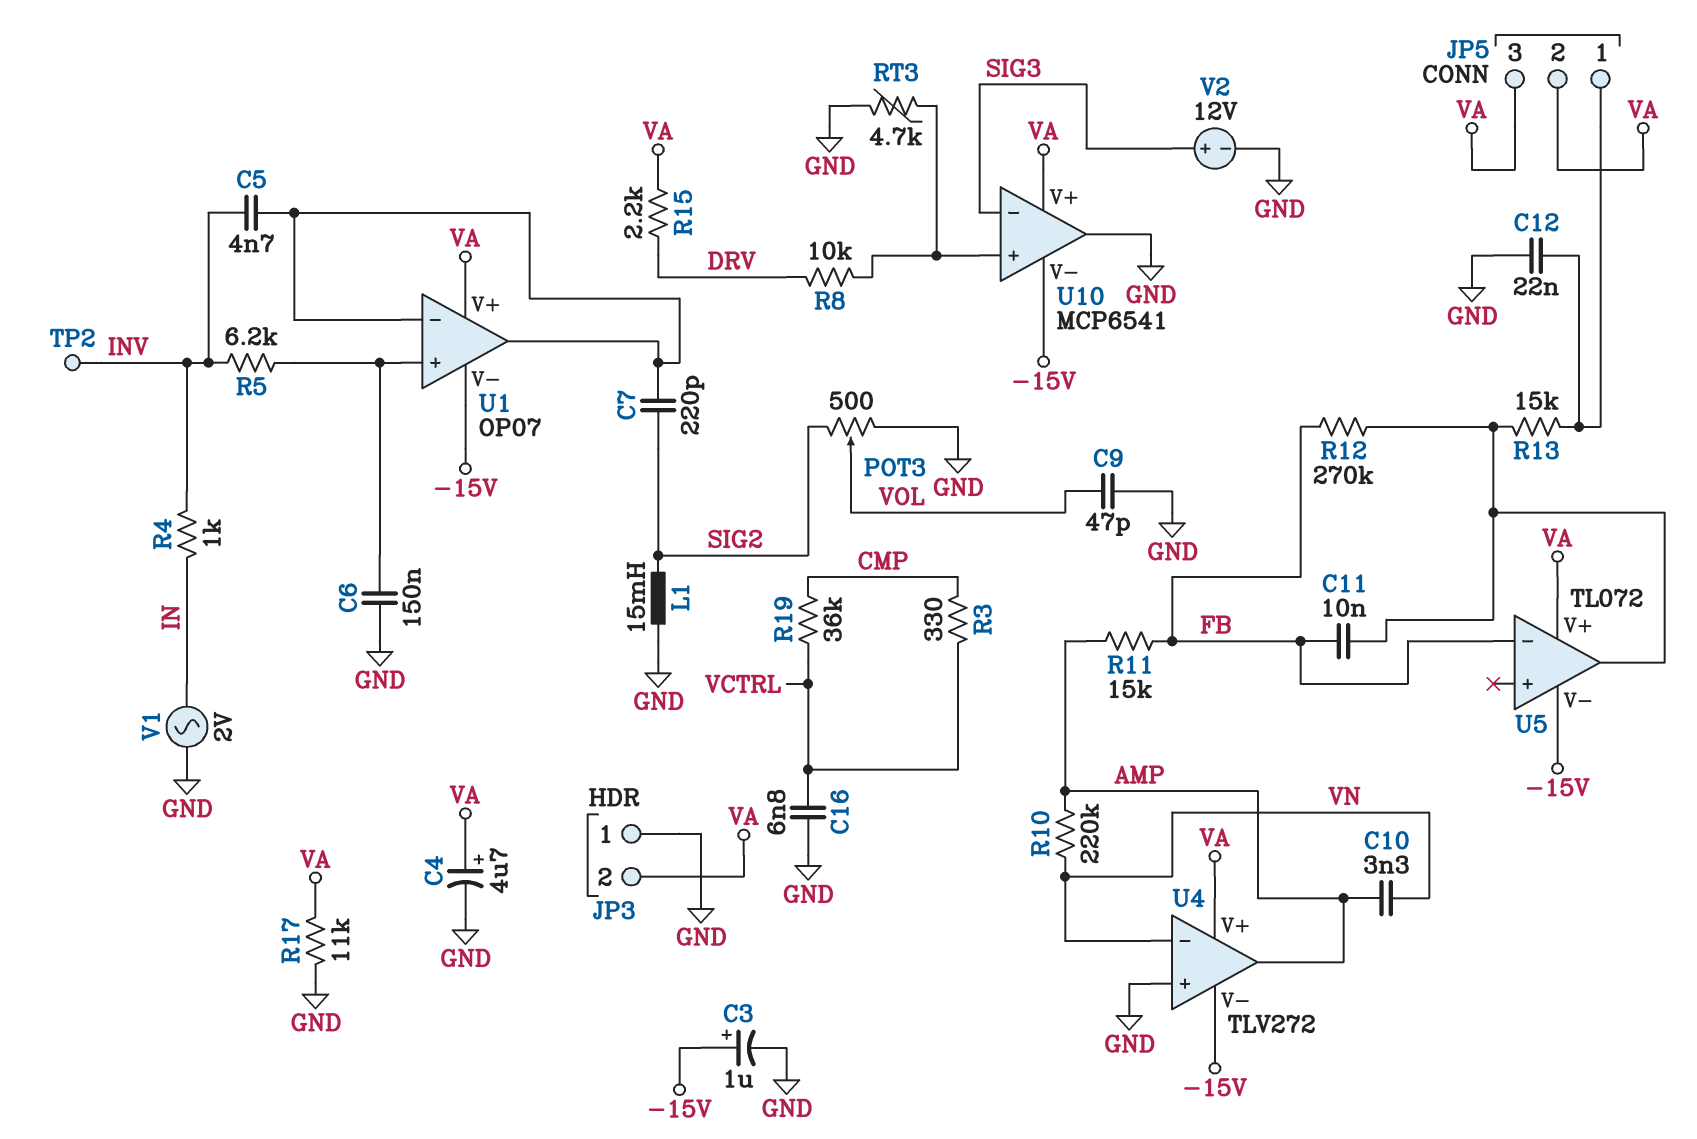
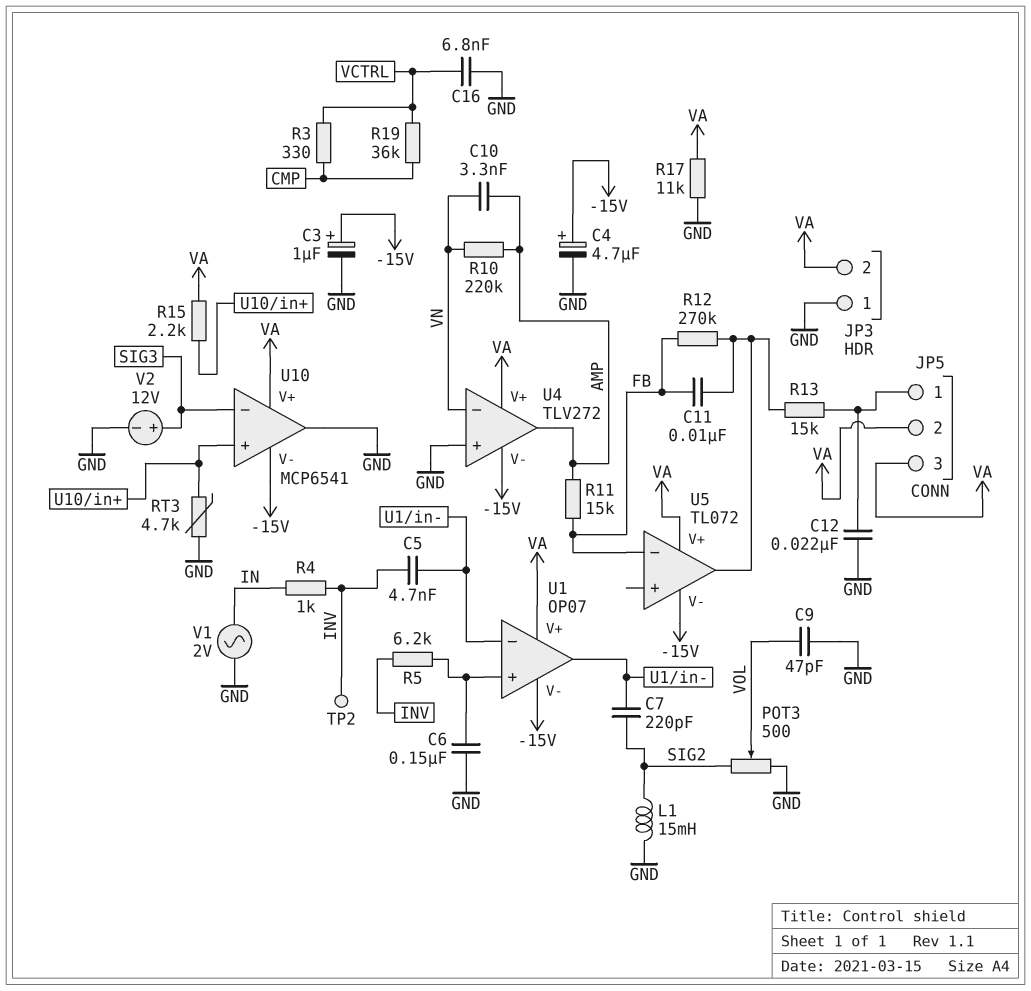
C4: 4.7uF (plus VA, minus GND) -> 4.7uF (plus -15V, minus GND)
R8: 10k (DRV, U10/in+) -> none
R15: 2.2k (DRV, VA) -> 2.2k (U10/in+, VA)

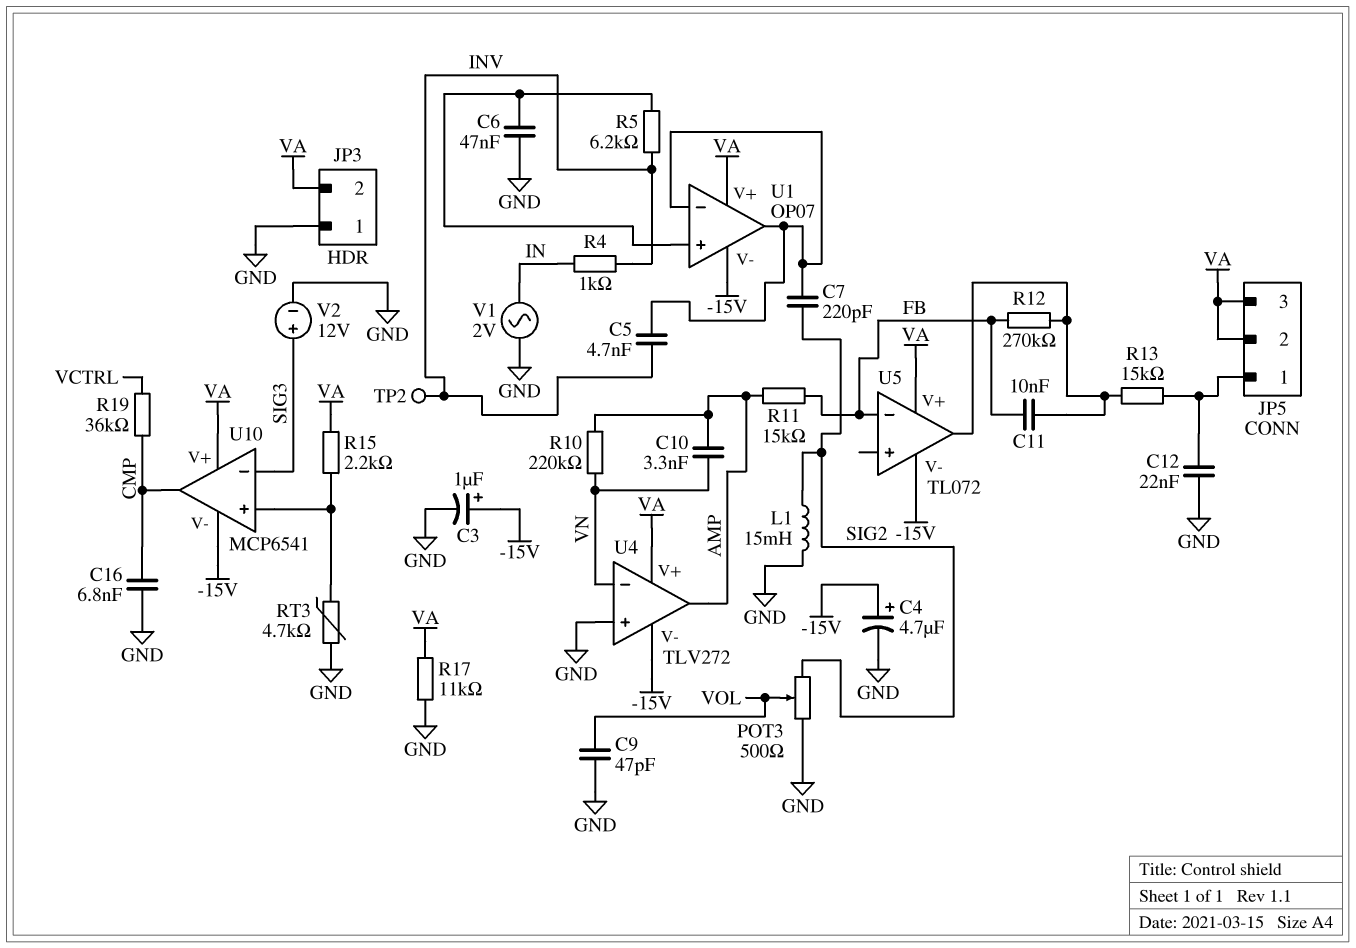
C6: 150nF (GND, U1/in+) -> 47nF (GND, U1/in+)
C16: 6.8nF (GND, VCTRL) -> 6.8nF (CMP, GND)
R3: 330 (CMP, VCTRL) -> none
U10 pin out: GND -> CMP

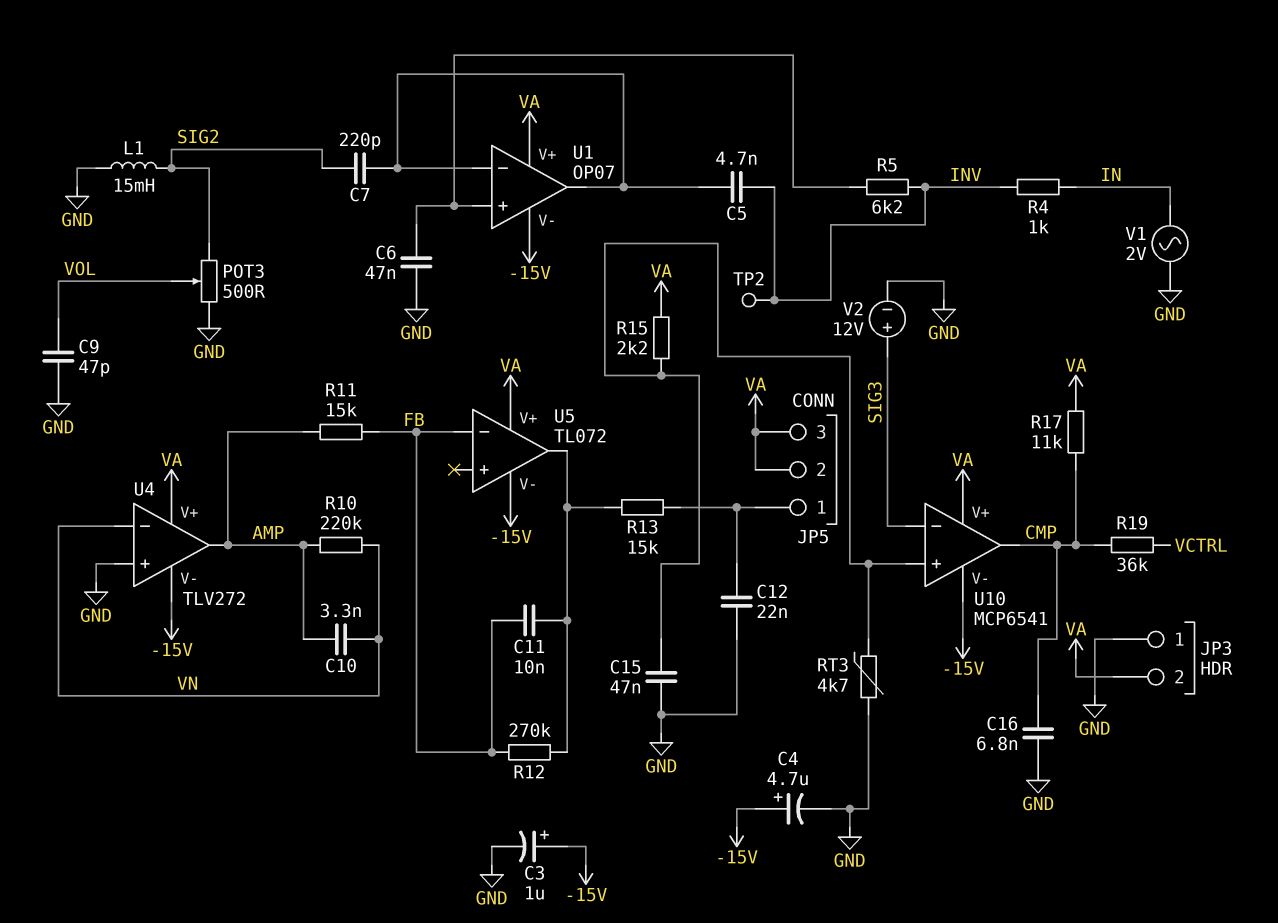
C15: none -> 47nF (GND, U10/in+)
R17: 11k (GND, VA) -> 11k (CMP, VA)

